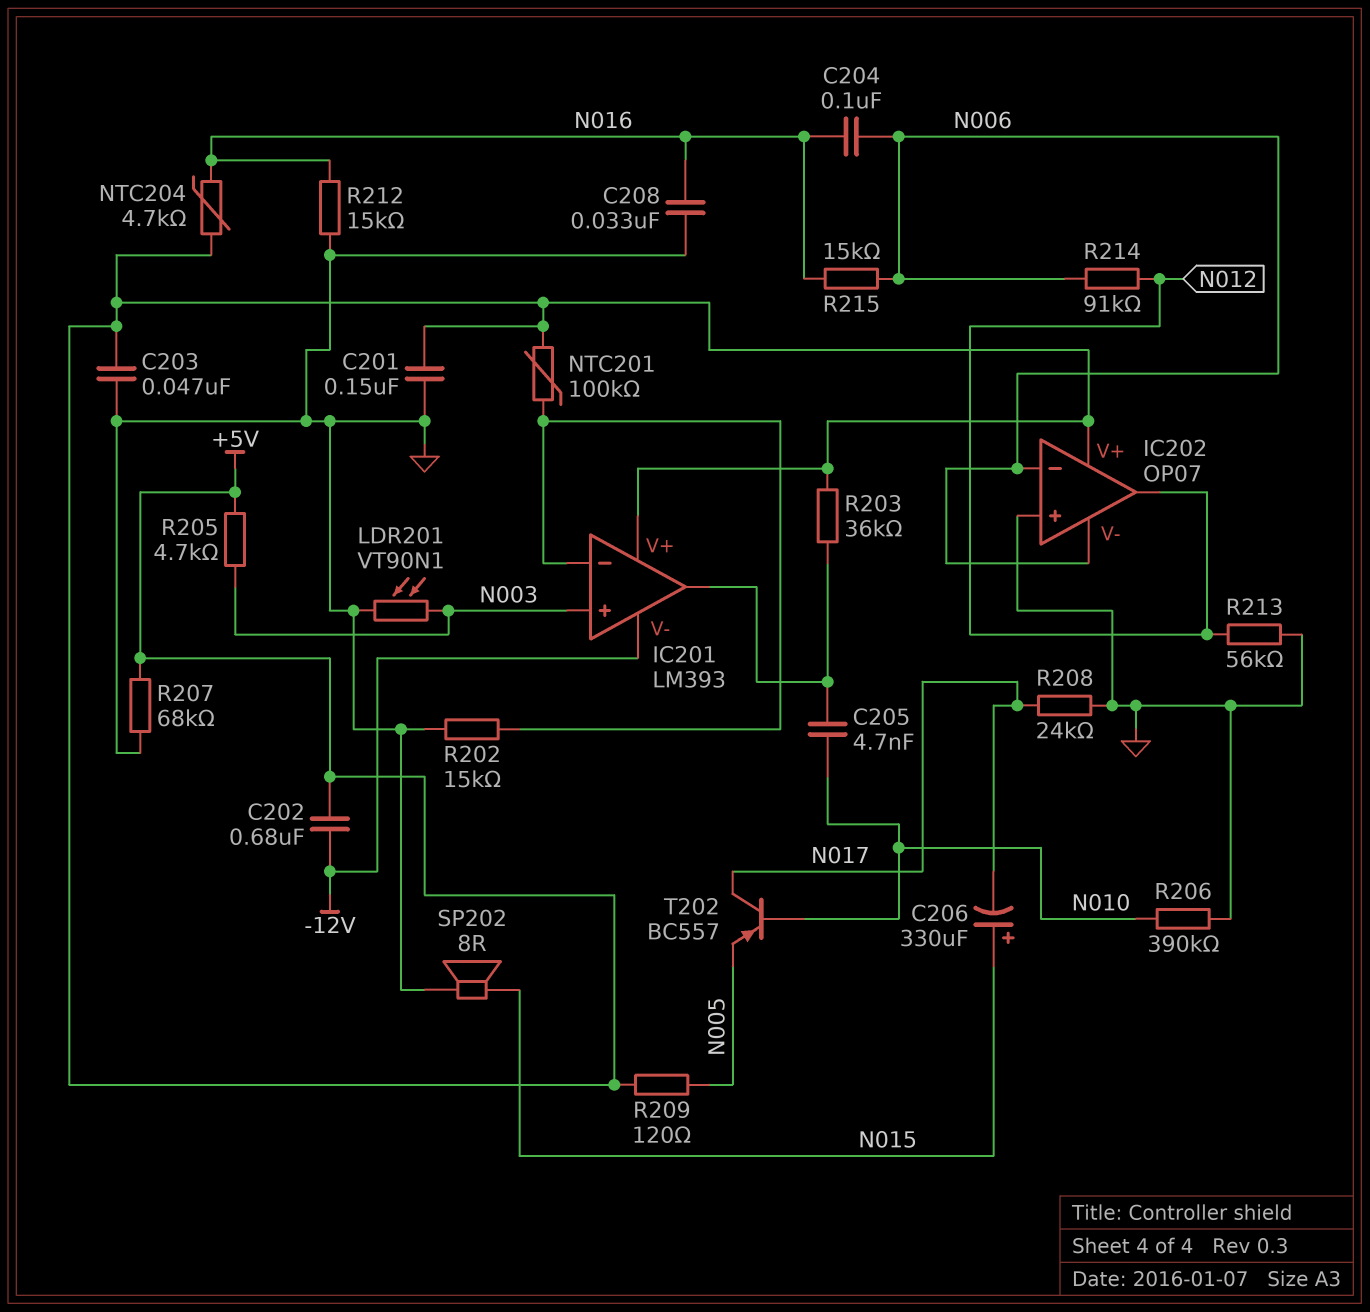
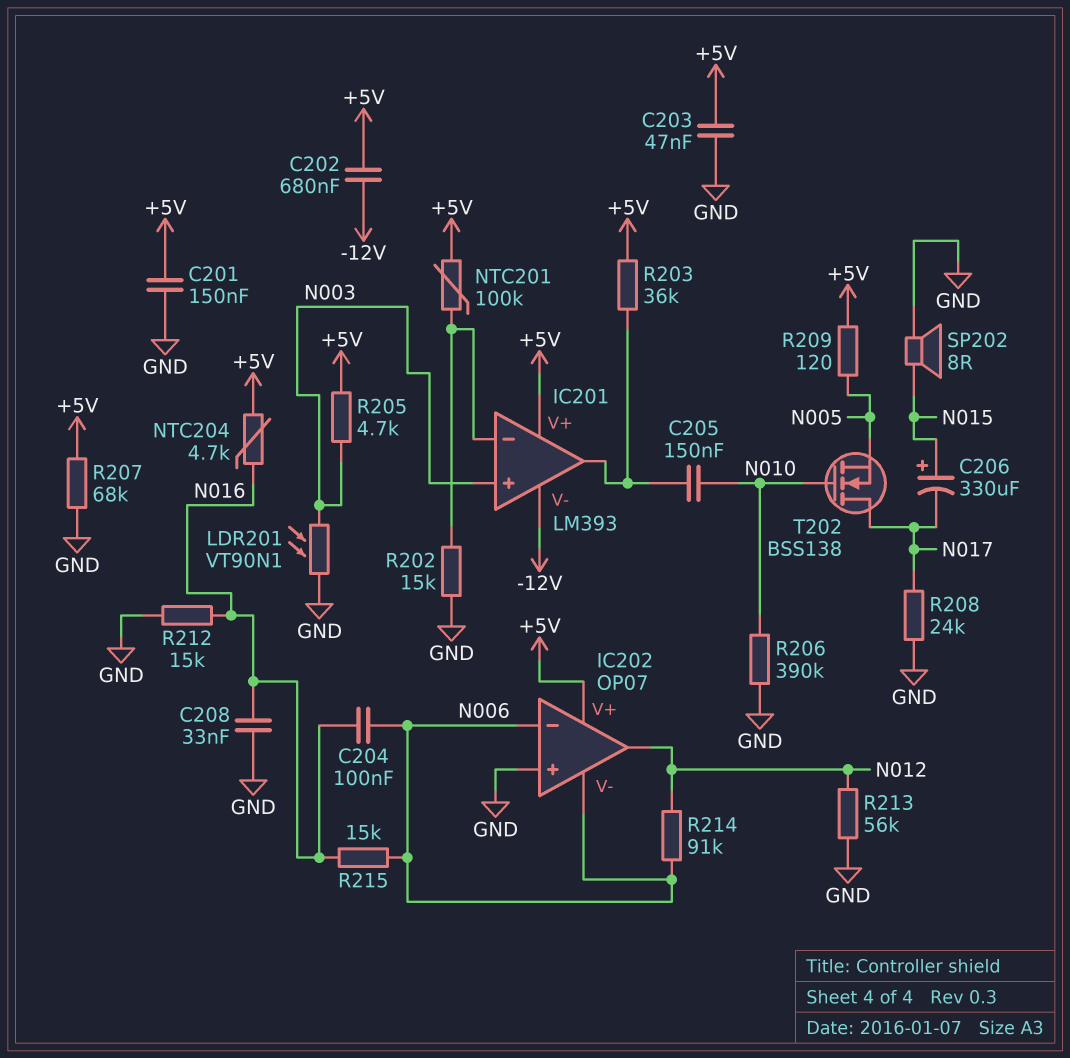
C205: 4.7nF (IC201/out, N010) -> 150nF (IC201/out, N010)
T202: PNP BC557 (B N010, C N017, E N005) -> NMOS BSS138 (G N010, D N017, S N005)

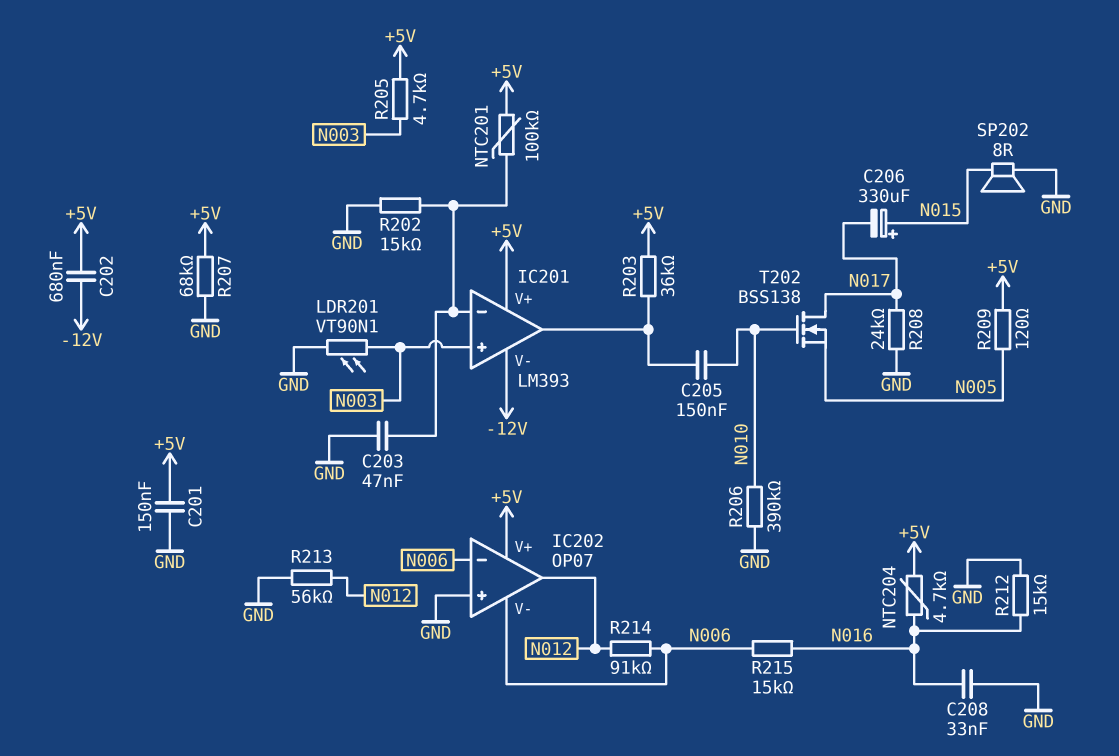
C203: 47nF (+5V, GND) -> 47nF (GND, IC201/in-)
C204: 100nF (N006, N016) -> none

